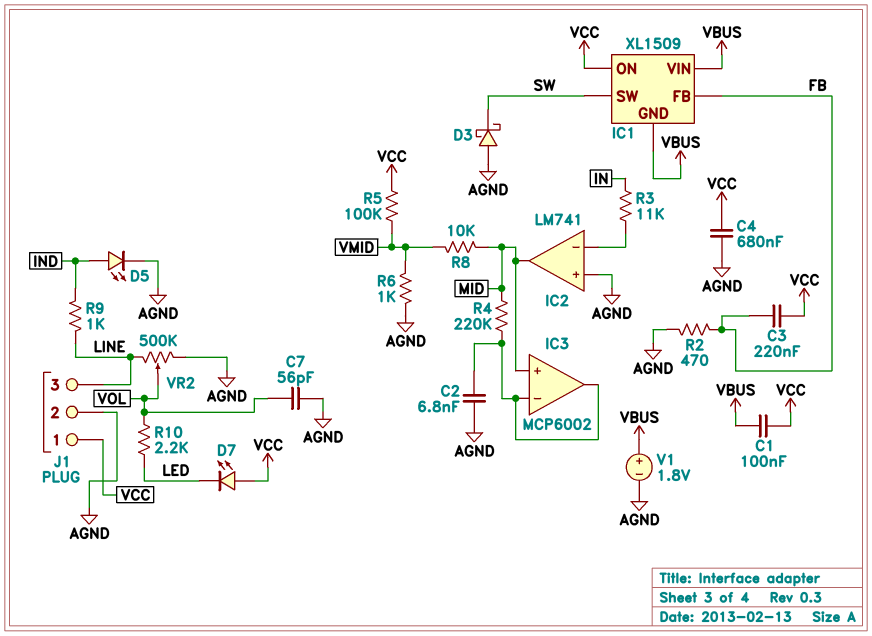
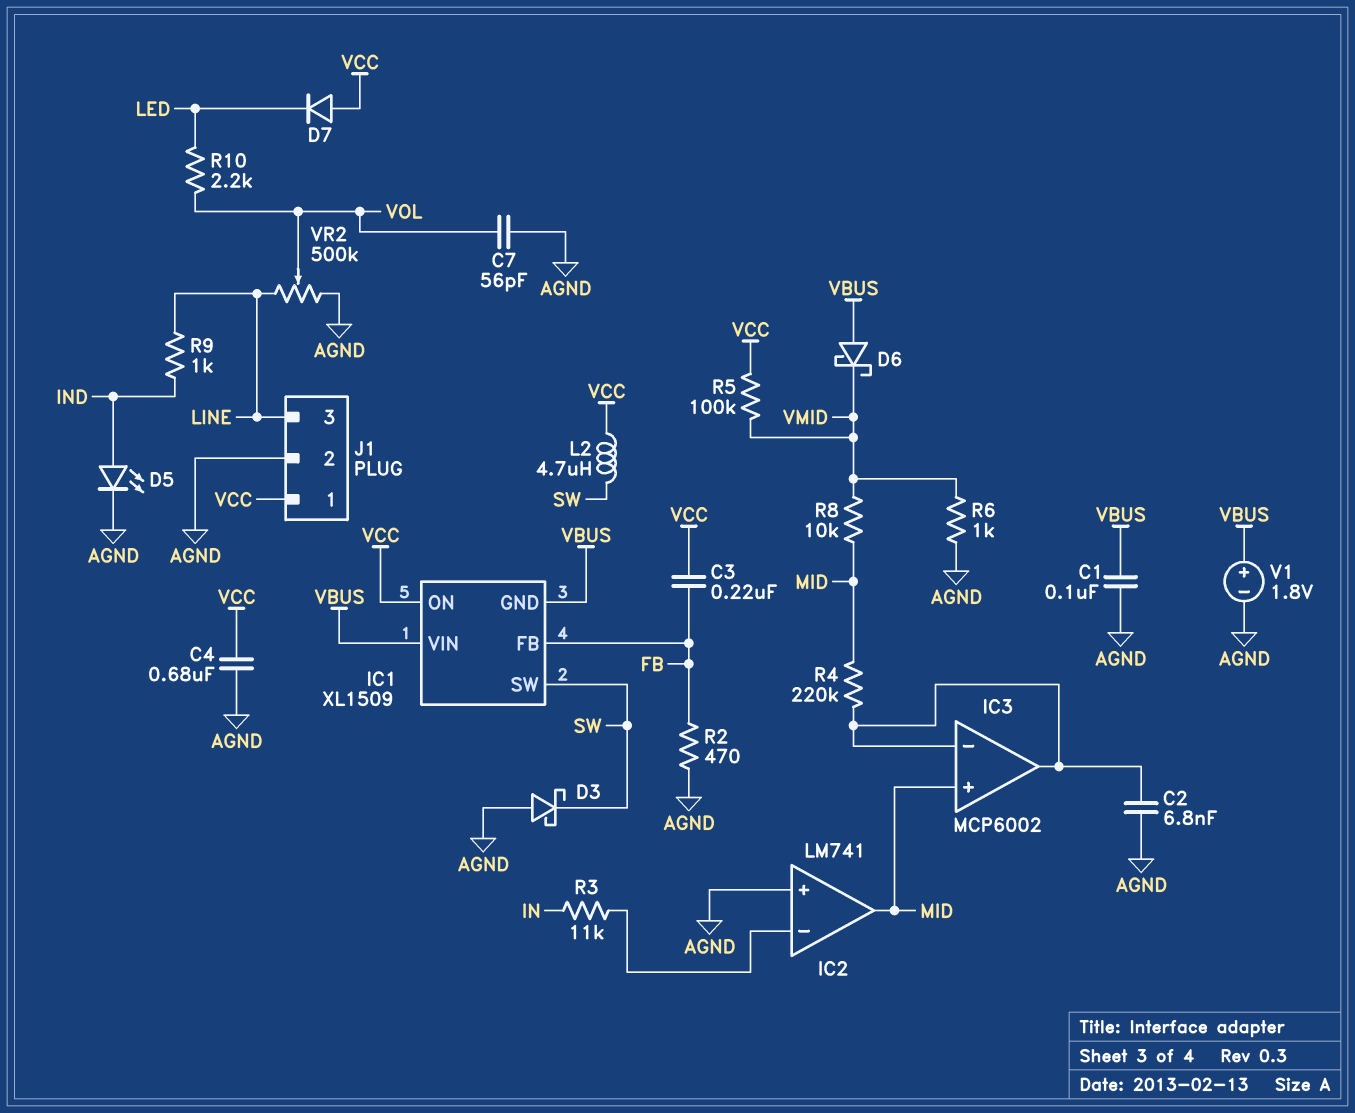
C1: 100nF (VBUS, VCC) -> 100nF (AGND, VBUS)
D6: none -> schottky (A VBUS, K VMID)
D7: LED (A VCC, K LED) -> diode (A VCC, K LED)
L2: none -> 4.7uH (SW, VCC)

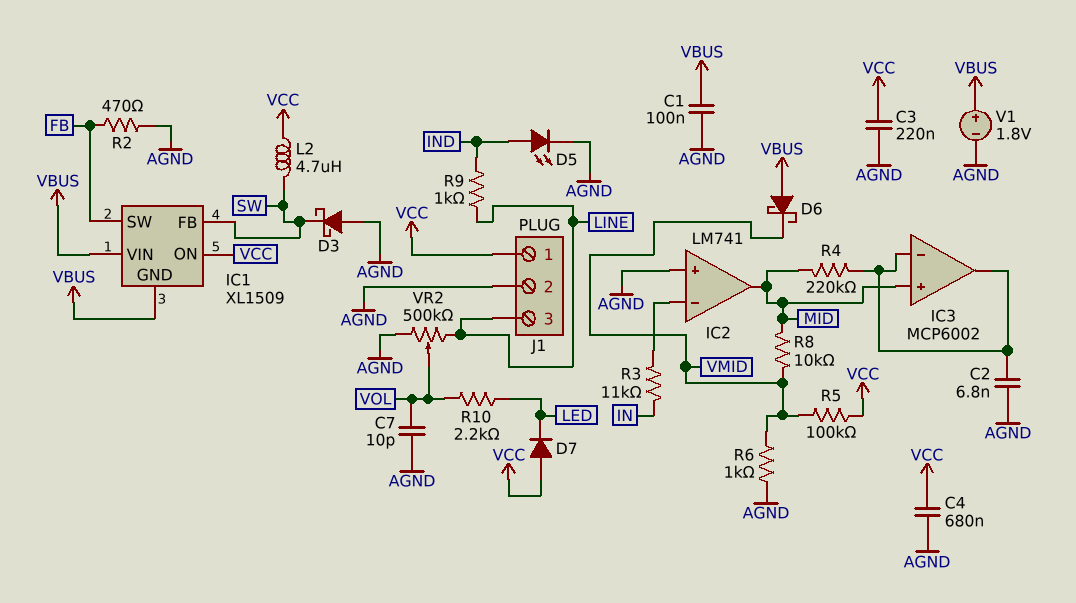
C3: 220nF (FB, VCC) -> 220nF (AGND, VCC)
C7: 56pF (AGND, VOL) -> 10pF (AGND, VOL)
IC1 pin FB: FB -> SW
IC1 pin SW: SW -> FB

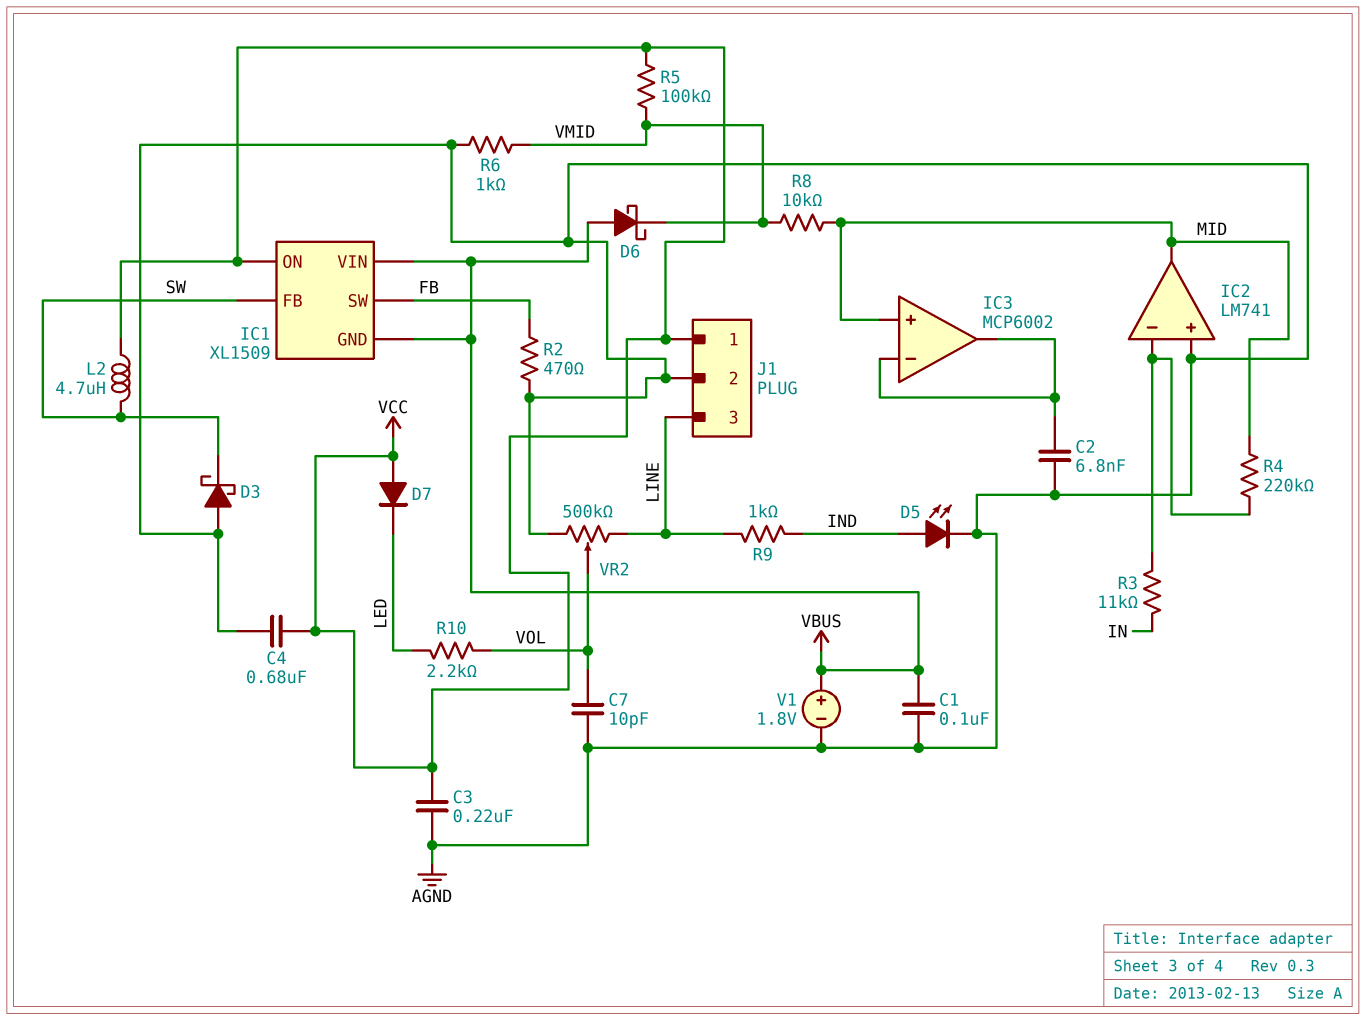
R4: 220k (IC3/in-, MID) -> 220k (IC2/in-, MID)

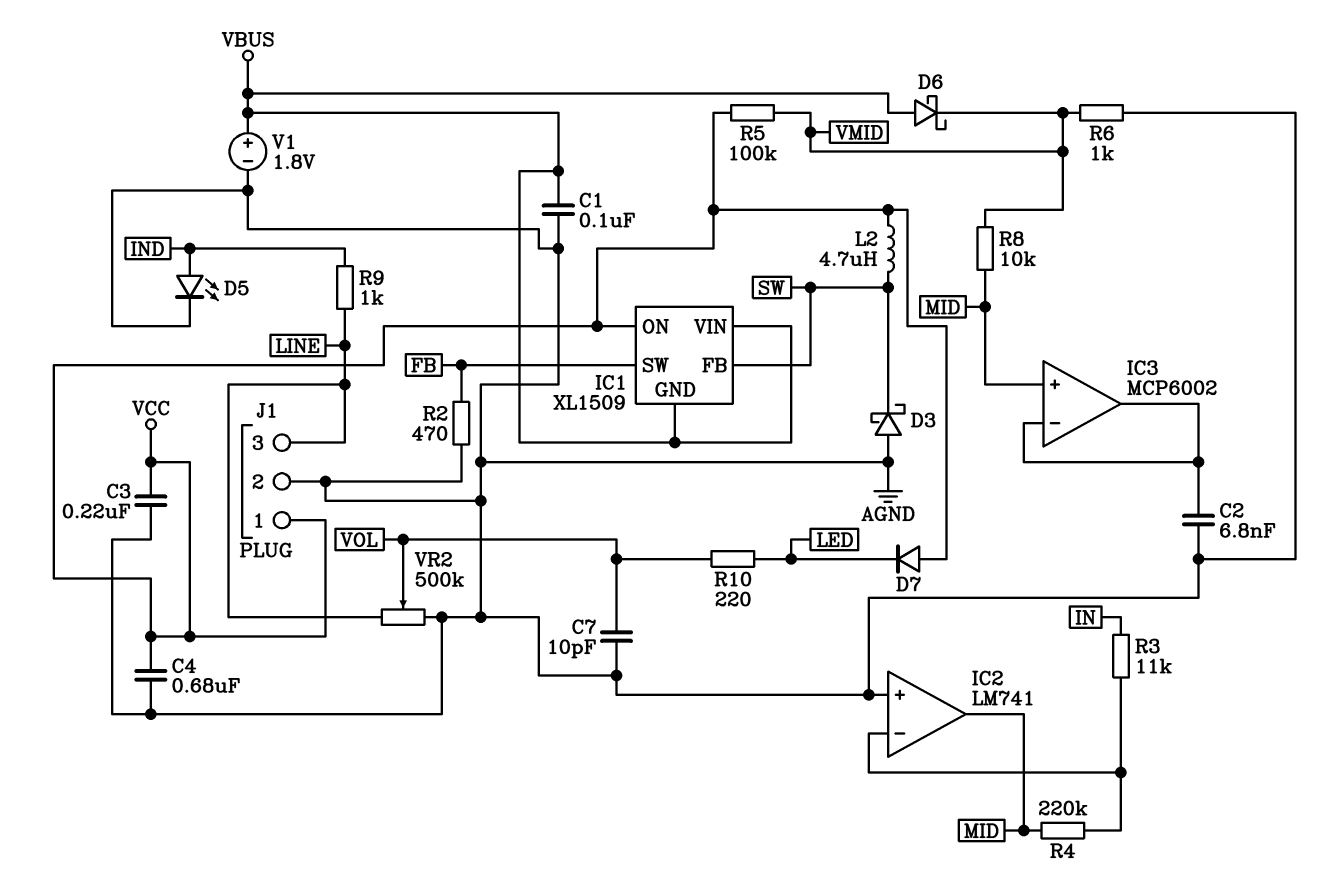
R10: 2.2k (LED, VOL) -> 220 (LED, VOL)

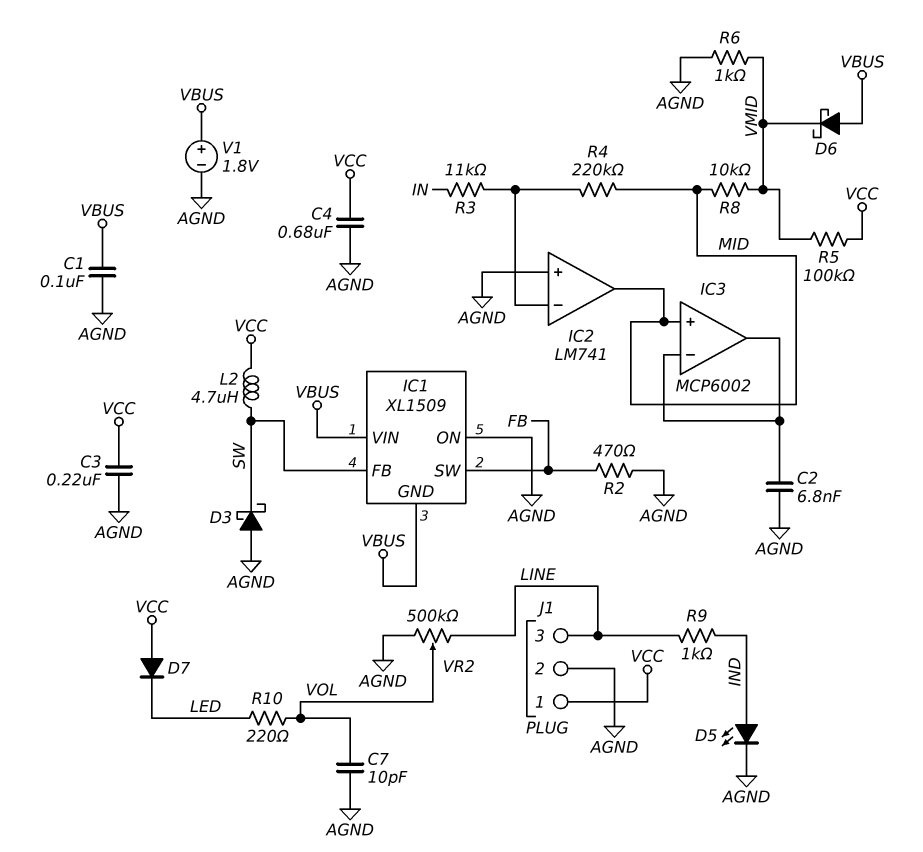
IC1 pin ON: VCC -> AGND

